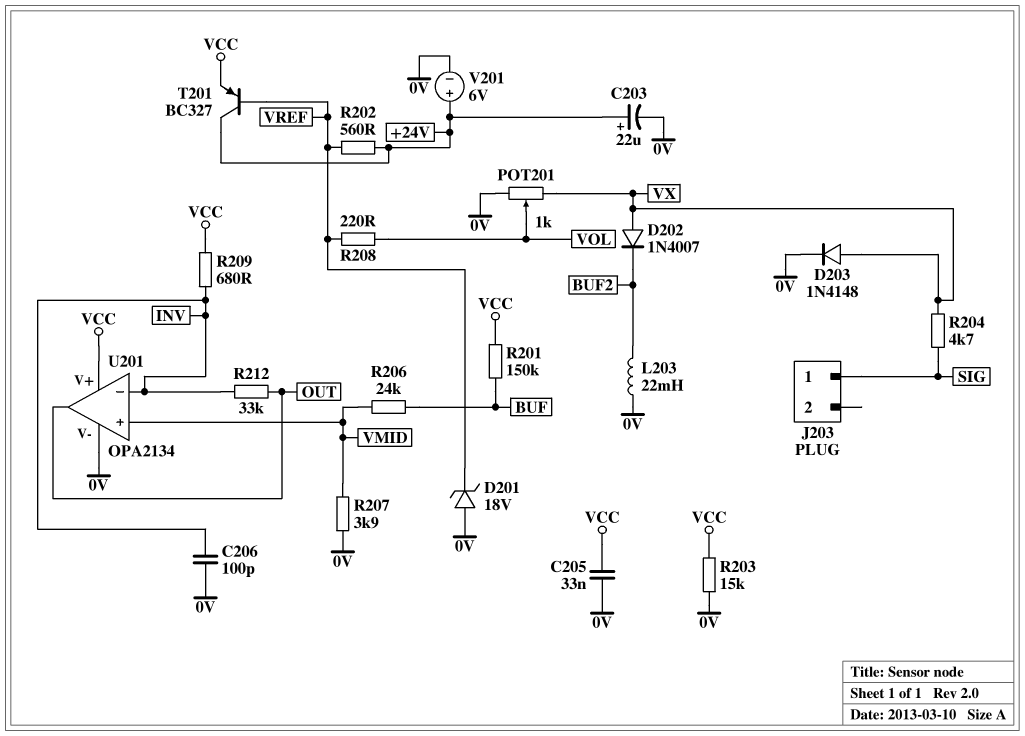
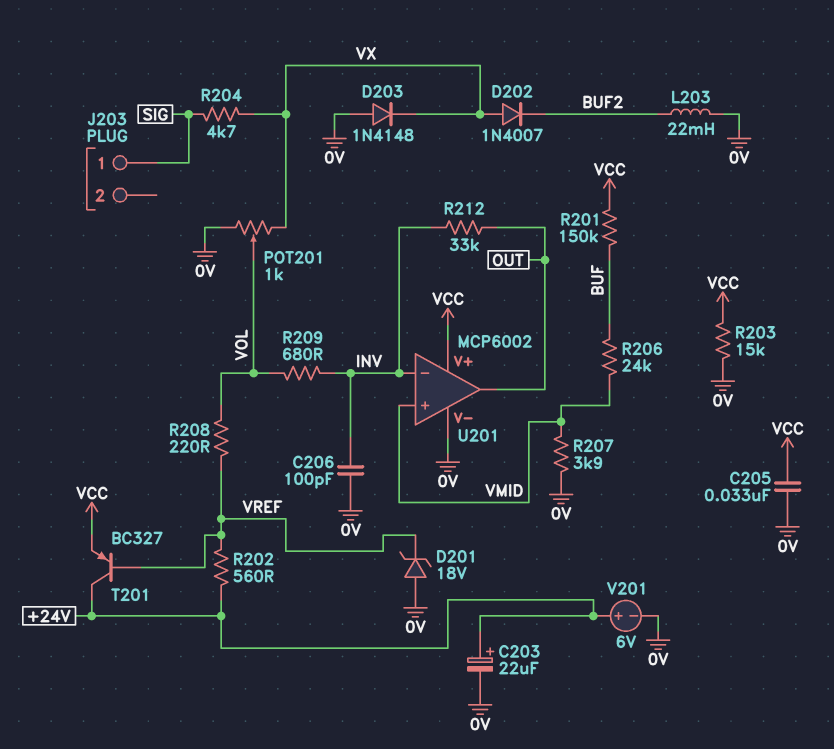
D203: diode 1N4148 (A VX, K 0V) -> diode 1N4148 (A 0V, K VX)
R209: 680 (INV, VCC) -> 680 (INV, VOL)
U201: OPA2134 -> MCP6002

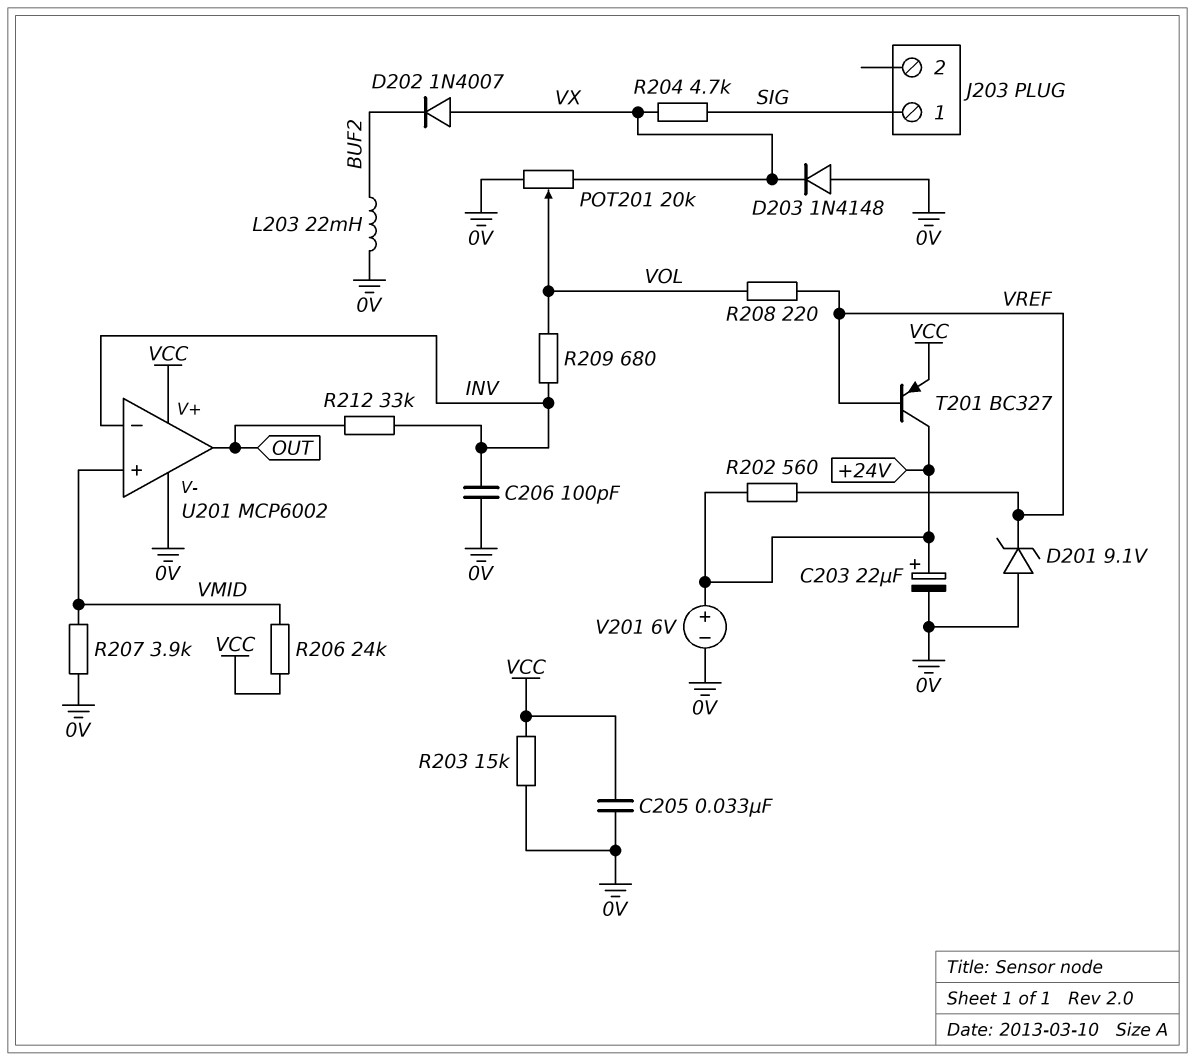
D201: zener 18V (A 0V, K VREF) -> zener 9.1V (A 0V, K VREF)
POT201: 1k (0V, VX, wiper VOL) -> 20k (0V, VX, wiper VOL)
R201: 150k (BUF, VCC) -> none
R206: 24k (BUF, VMID) -> 24k (VCC, VMID)

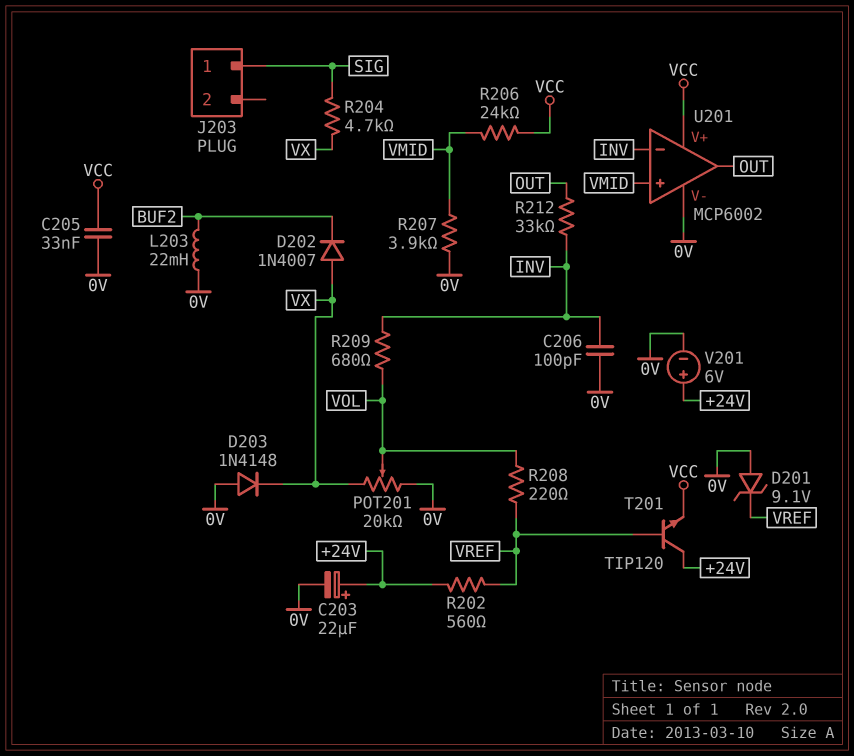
R203: 15k (0V, VCC) -> none
T201: PNP BC327 (B VREF, C +24V, E VCC) -> NPN TIP120 (B VREF, C +24V, E VCC)

